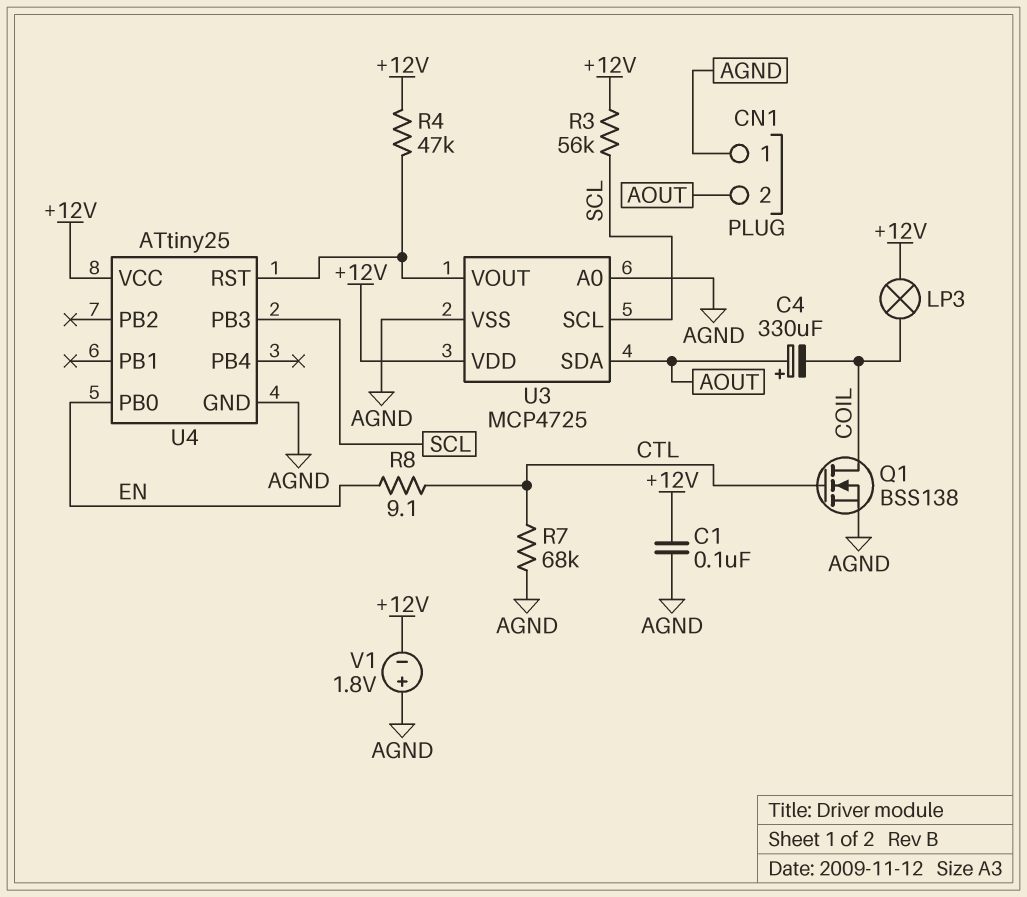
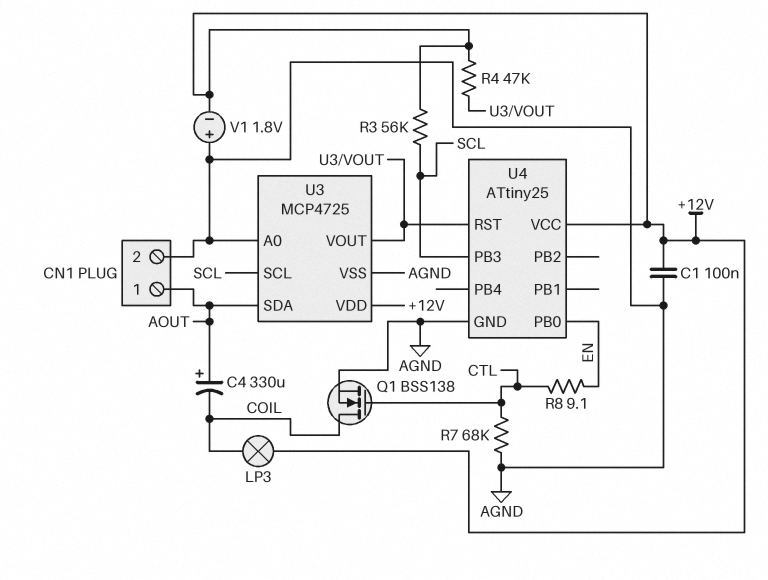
CN1 pin 1: AGND -> AOUT
CN1 pin 2: AOUT -> AGND

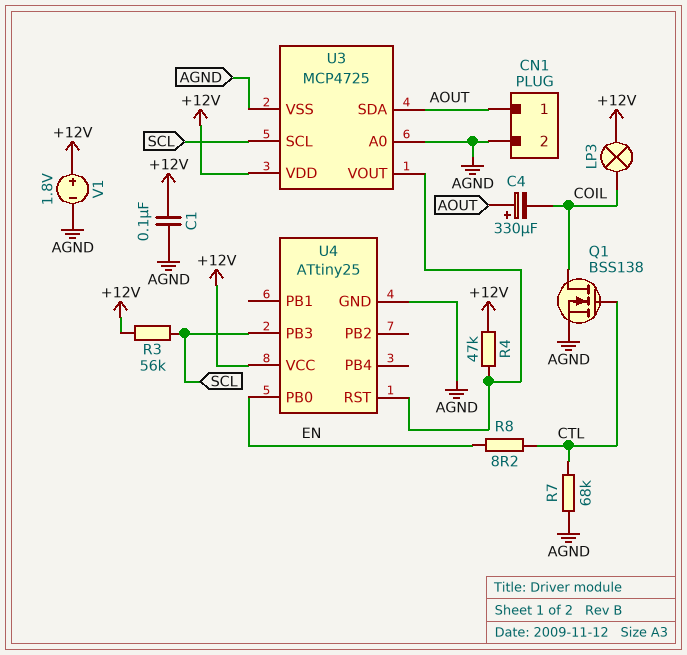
R8: 9.1 (CTL, EN) -> 8.2 (CTL, EN)
V1: 1.8V (plus AGND, minus +12V) -> 1.8V (plus +12V, minus AGND)

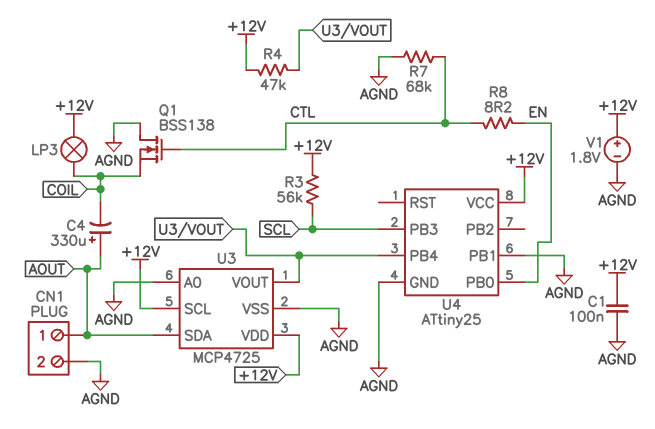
Q1: NMOS BSS138 (G CTL, D COIL, S AGND) -> NMOS BSS138 (G CTL, D AGND, S COIL)
U3 pin SCL: SCL -> +12V
U4 pin PB1: none -> AGND
U4 pin PB4: none -> U3/VOUT
U4 pin RST: U3/VOUT -> none

